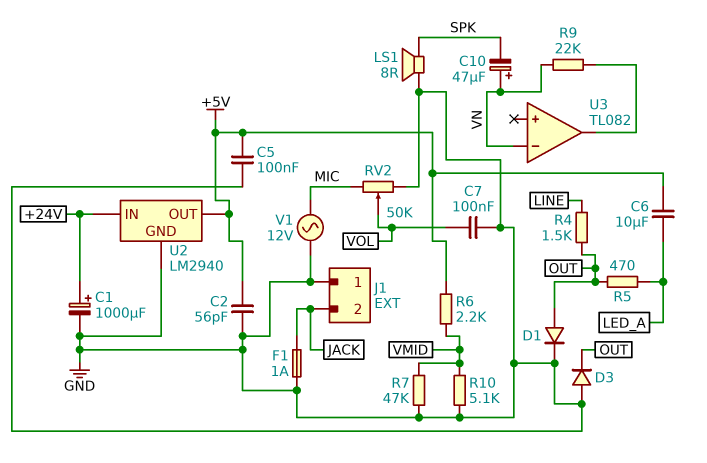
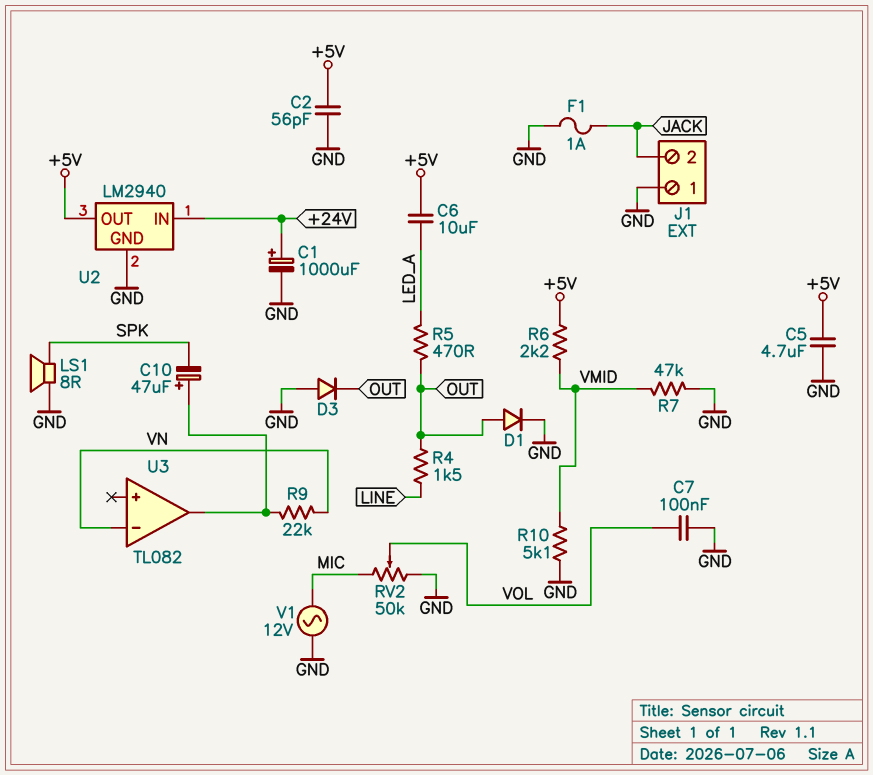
C5: 100nF (+5V, GND) -> 4.7uF (+5V, GND)
C10: 47uF (plus VN, minus SPK) -> 47uF (plus U3/out, minus SPK)

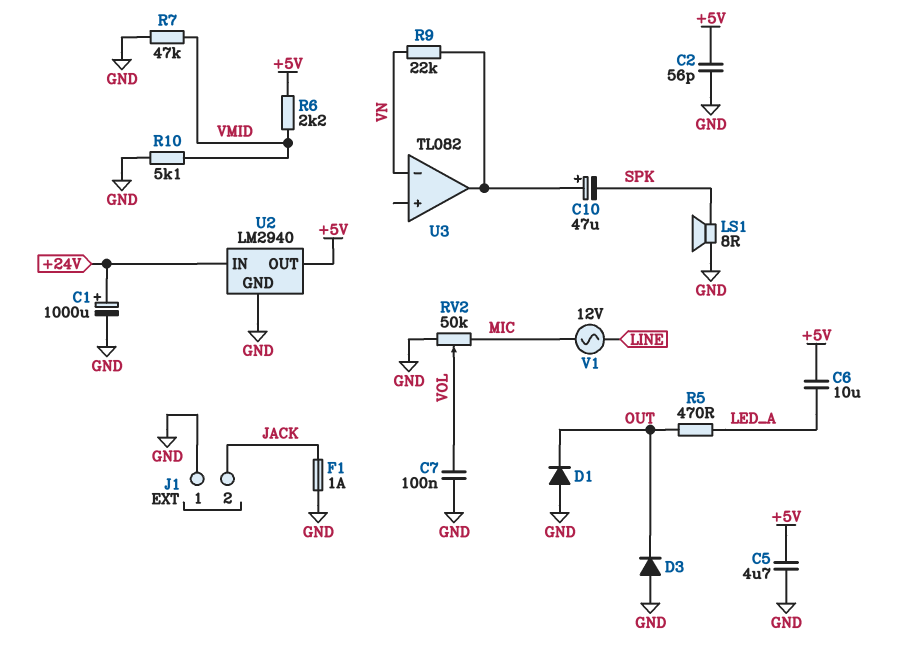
D1: diode (A OUT, K GND) -> diode (A GND, K OUT)
R4: 1.5k (LINE, OUT) -> none
V1: AC 12V (GND, MIC) -> AC 12V (LINE, MIC)

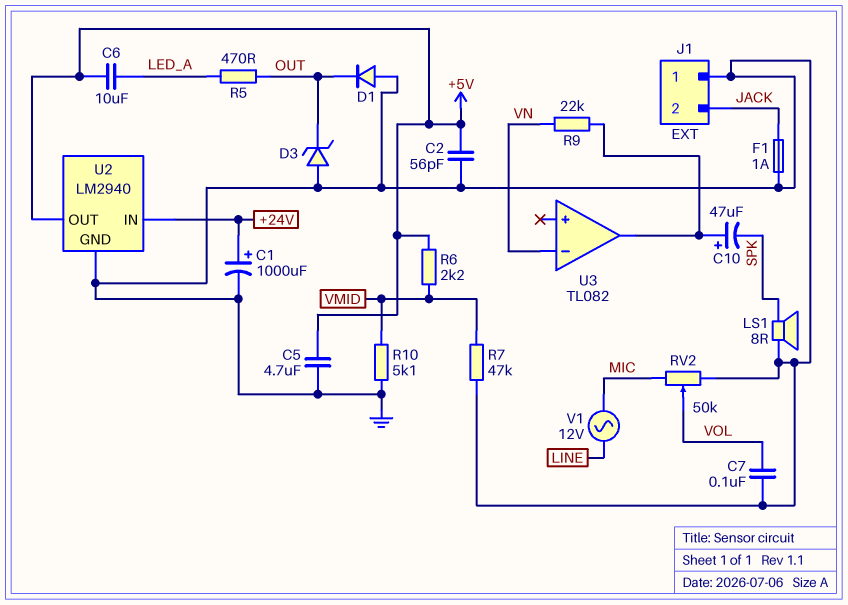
D3: diode (A GND, K OUT) -> zener (A GND, K OUT)

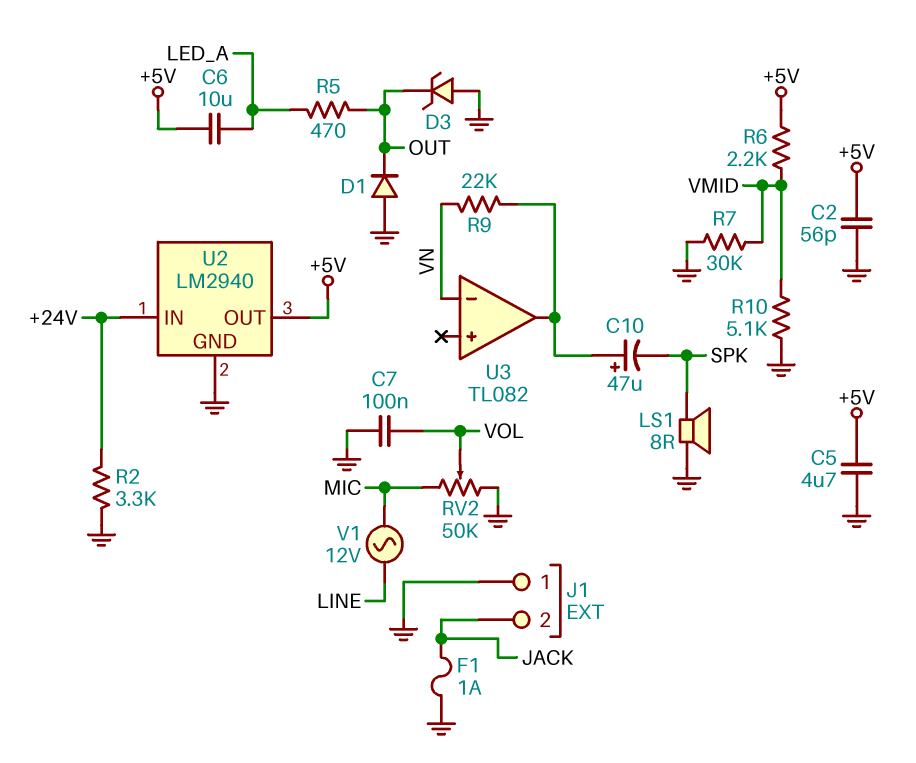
C1: 1000uF (plus +24V, minus GND) -> none
R2: none -> 3.3k (+24V, GND)
R7: 47k (GND, VMID) -> 30k (GND, VMID)

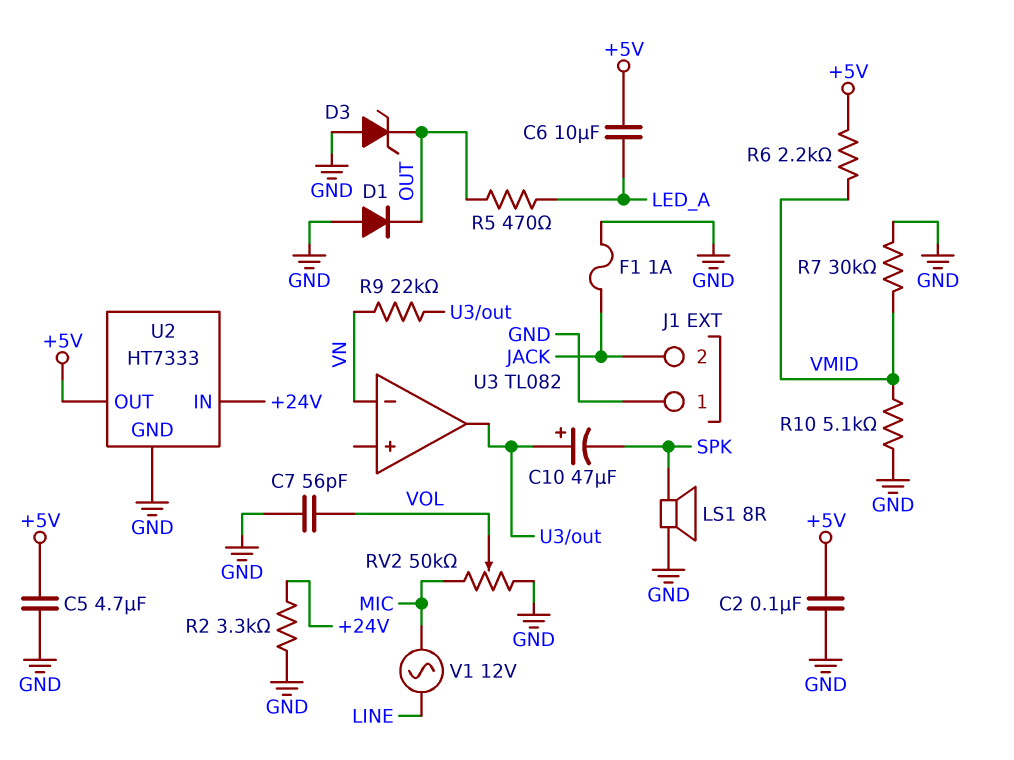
C2: 56pF (+5V, GND) -> 100nF (+5V, GND)
C7: 100nF (GND, VOL) -> 56pF (GND, VOL)
U2: LM2940 -> HT7333

